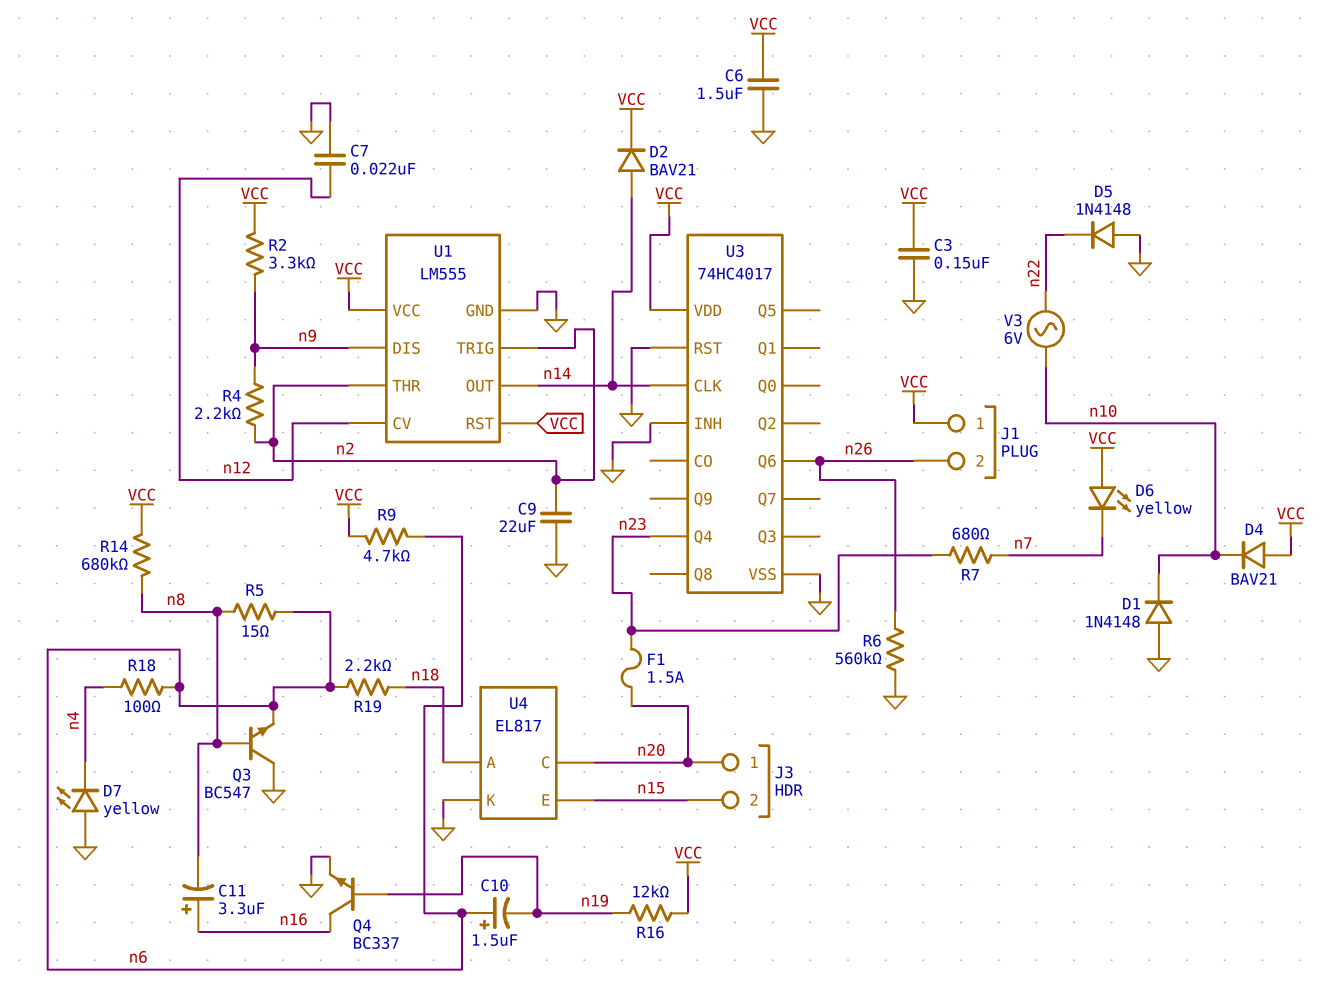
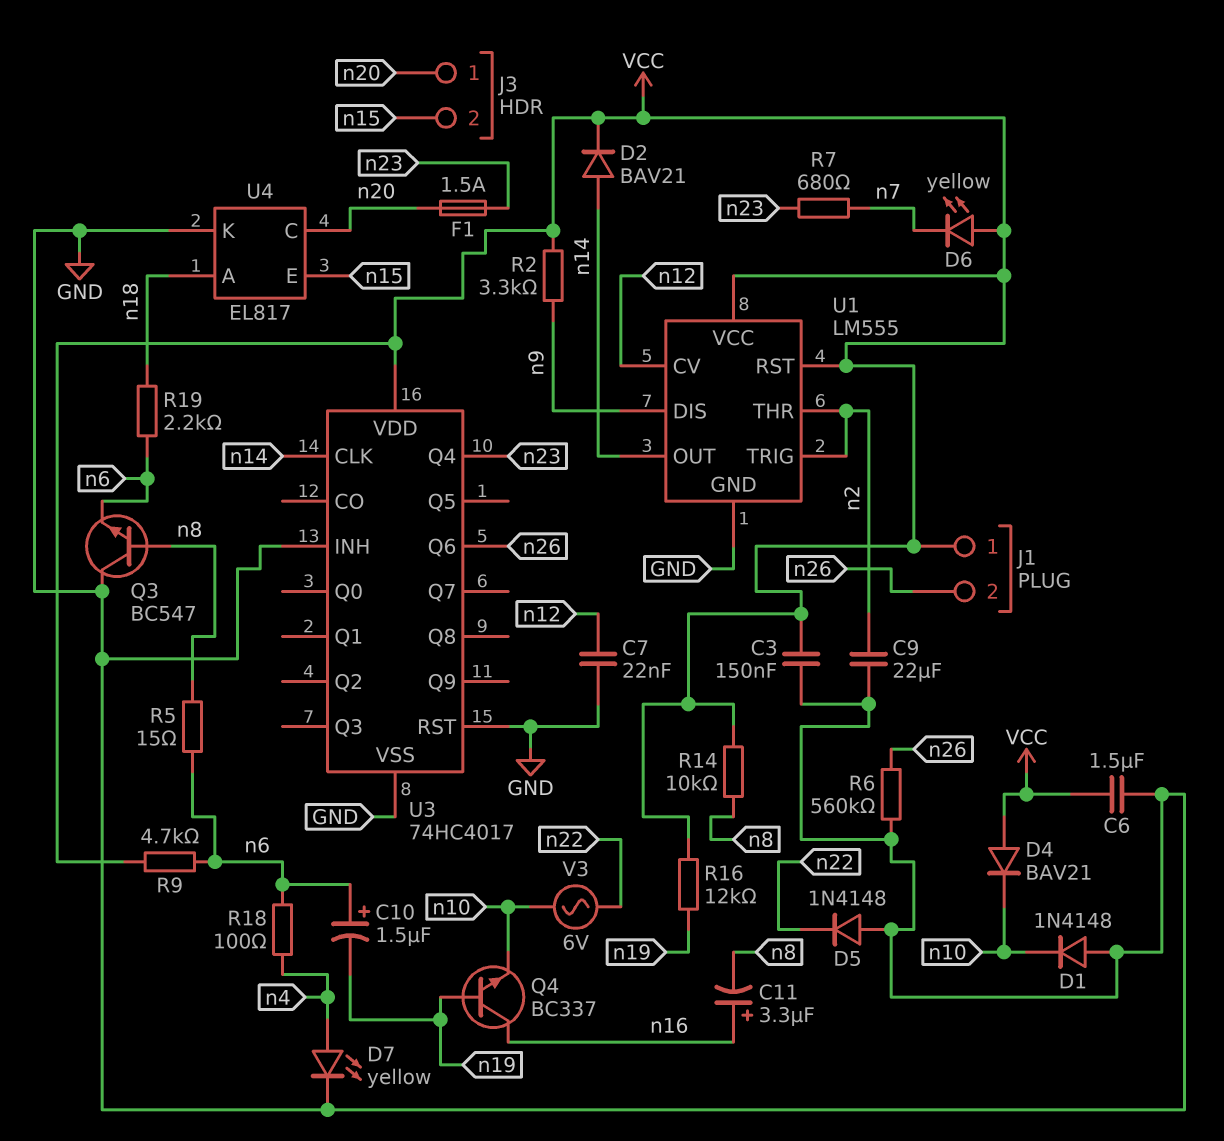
D7: LED yellow (A GND, K n4) -> LED yellow (A n4, K GND)
Q4: NPN BC337 (B n19, C n16, E GND) -> NPN BC337 (B n19, C n16, E n10)
R4: 2.2k (n2, n9) -> none
R14: 680k (VCC, n8) -> 10k (VCC, n8)

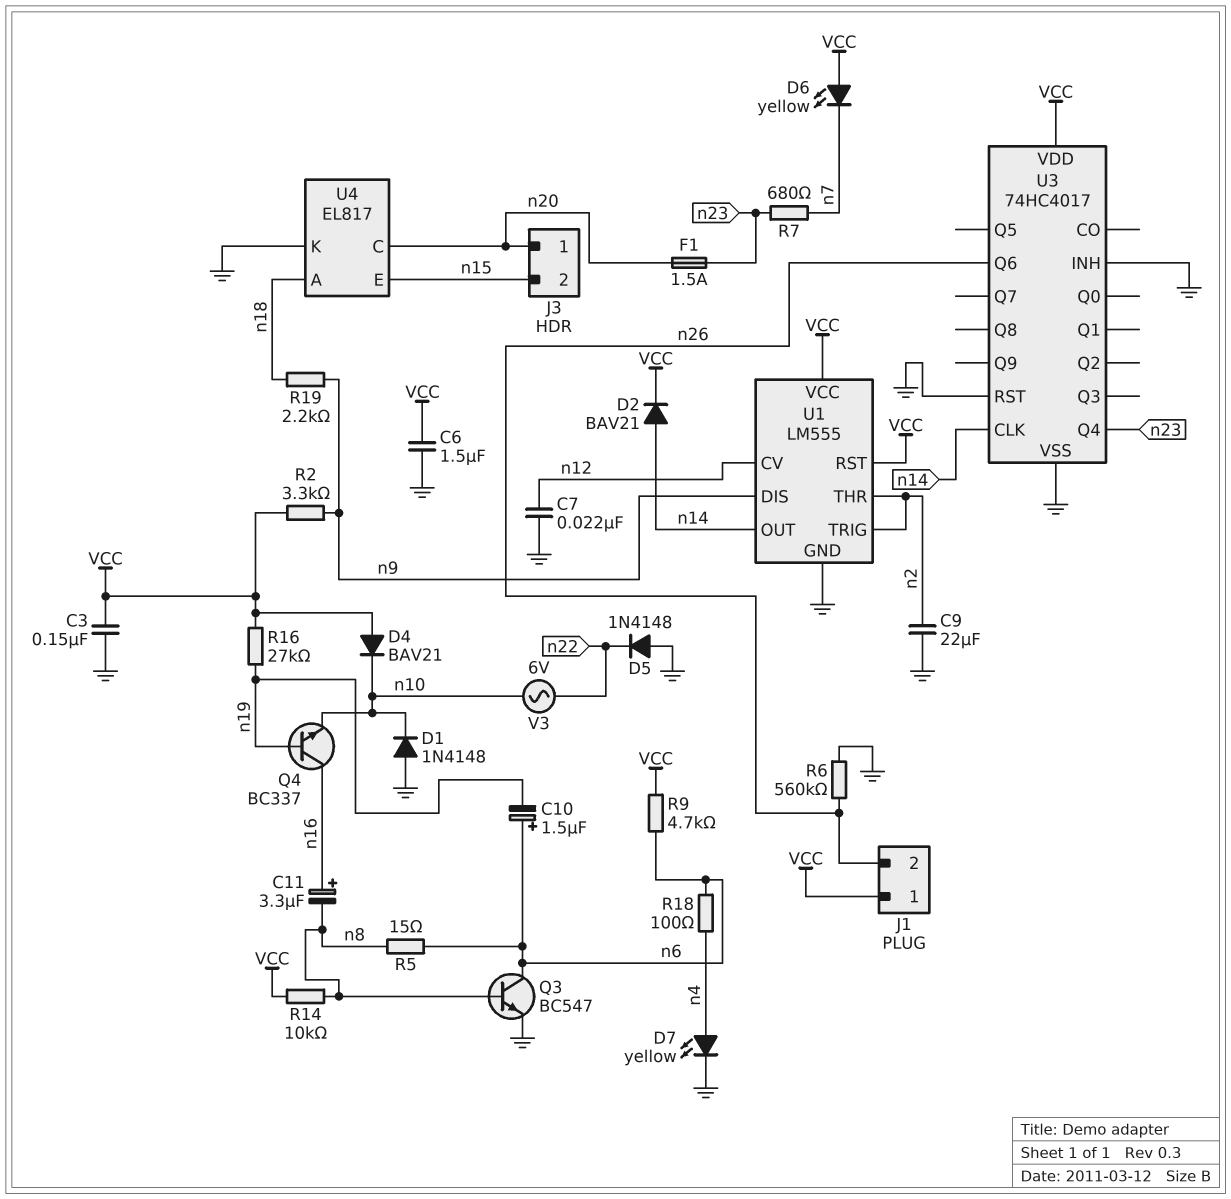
Q3: NPN BC547 (B n8, C GND, E n6) -> NPN BC547 (B n8, C n6, E GND)
R16: 12k (VCC, n19) -> 27k (VCC, n19)
R19: 2.2k (n6, n18) -> 2.2k (n9, n18)

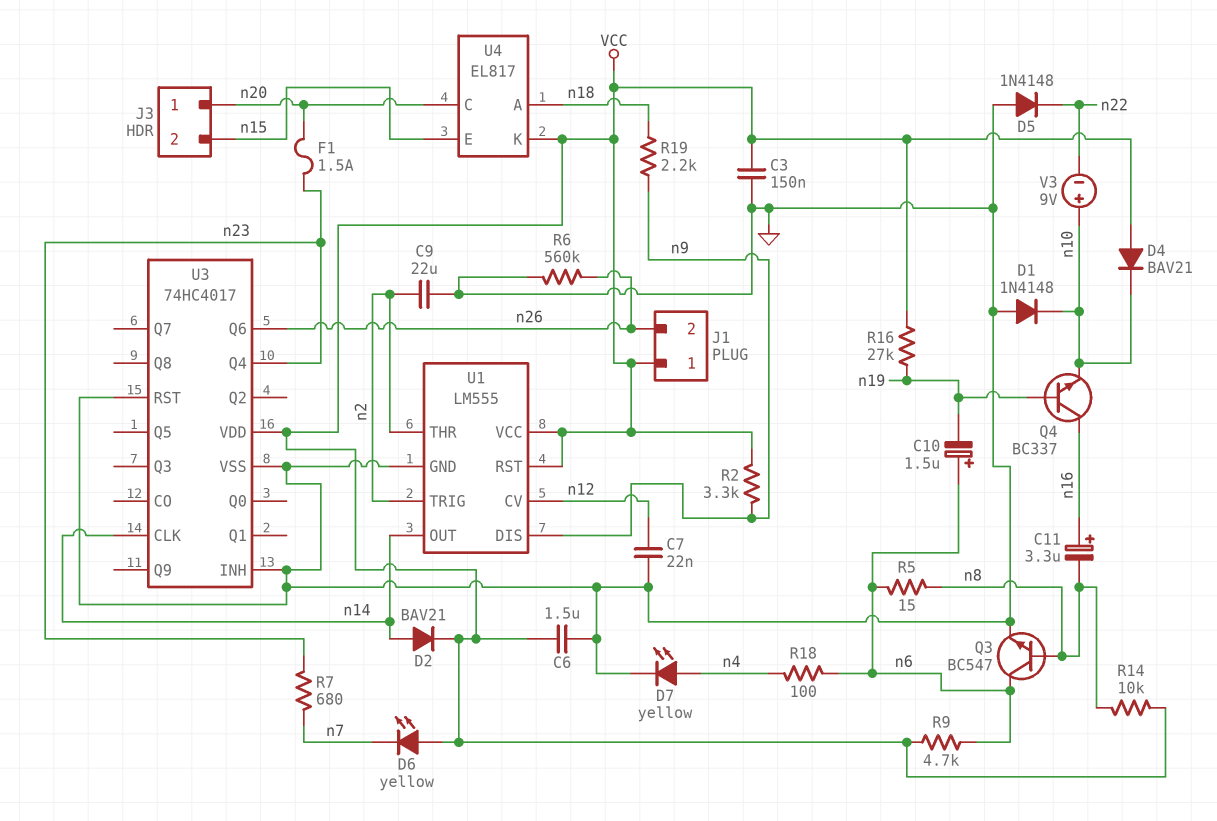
U4 pin K: GND -> VCC
V3: AC 6V (n10, n22) -> 9V (plus n10, minus n22)

